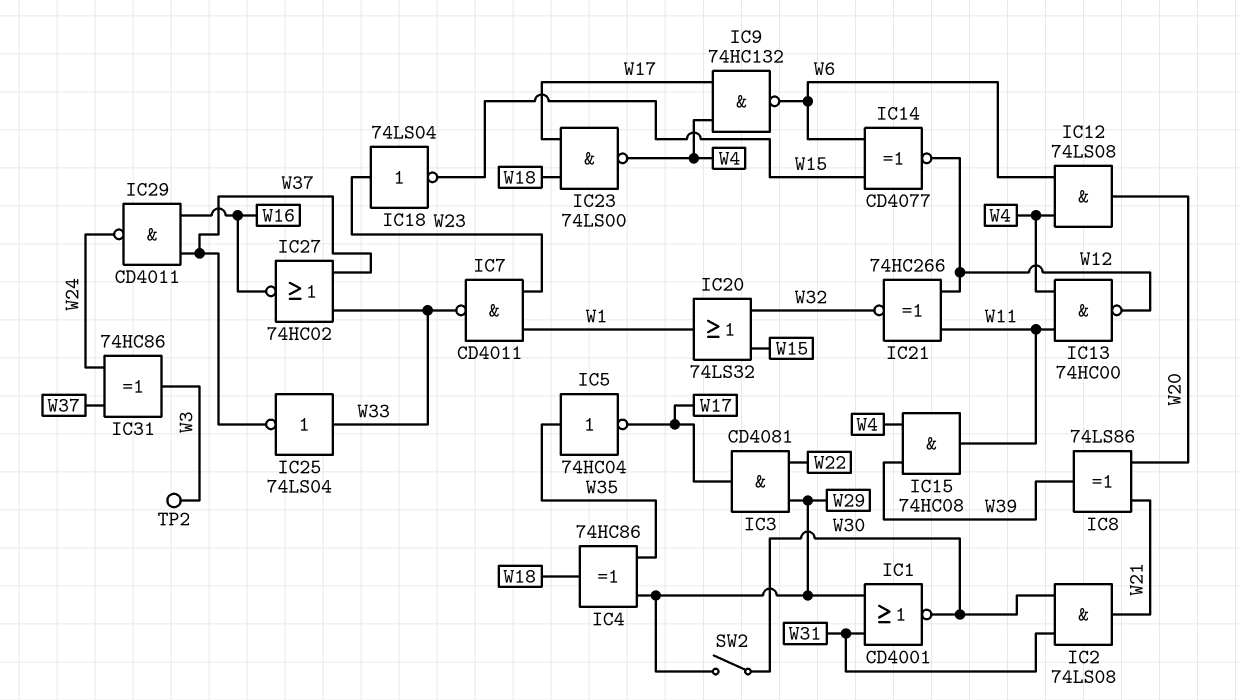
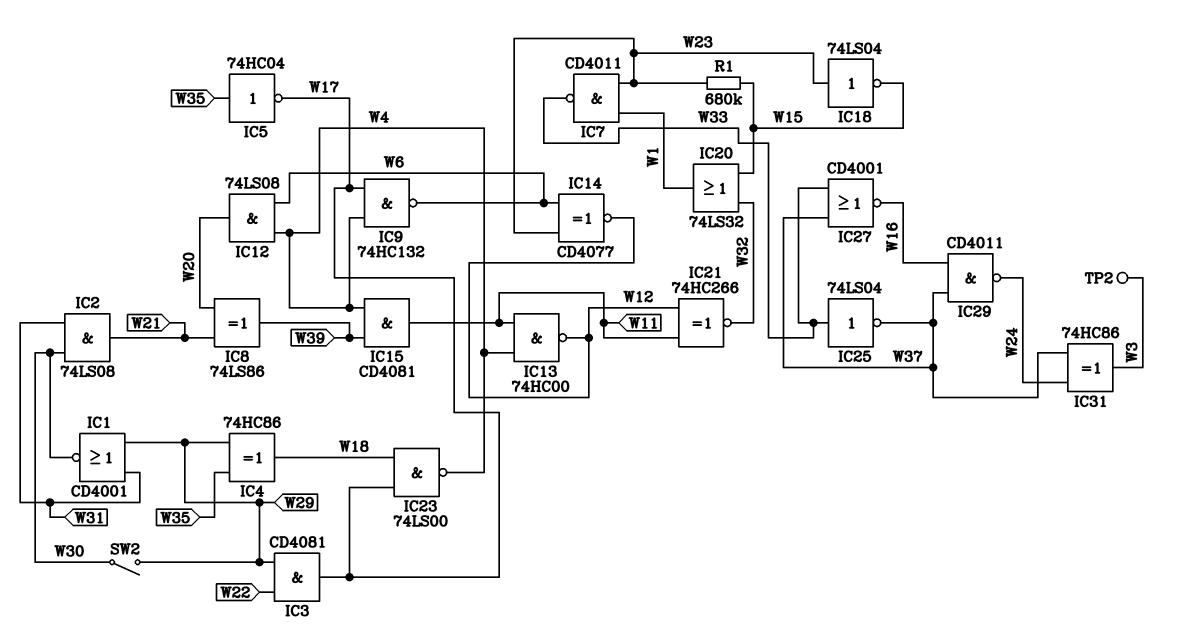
IC14: XNOR CD4077 (in W6, in W15, out W12) -> XNOR CD4077 (in W6, in W23, out W12)
IC15: AND 74HC08 (in W4, in W39, out W11) -> AND CD4081 (in W4, in W39, out W11)
IC27: NOR 74HC02 (in W33, in W37, out W16) -> NOR CD4001 (in W33, in W37, out W16)
R1: none -> 680k (W15, W23)

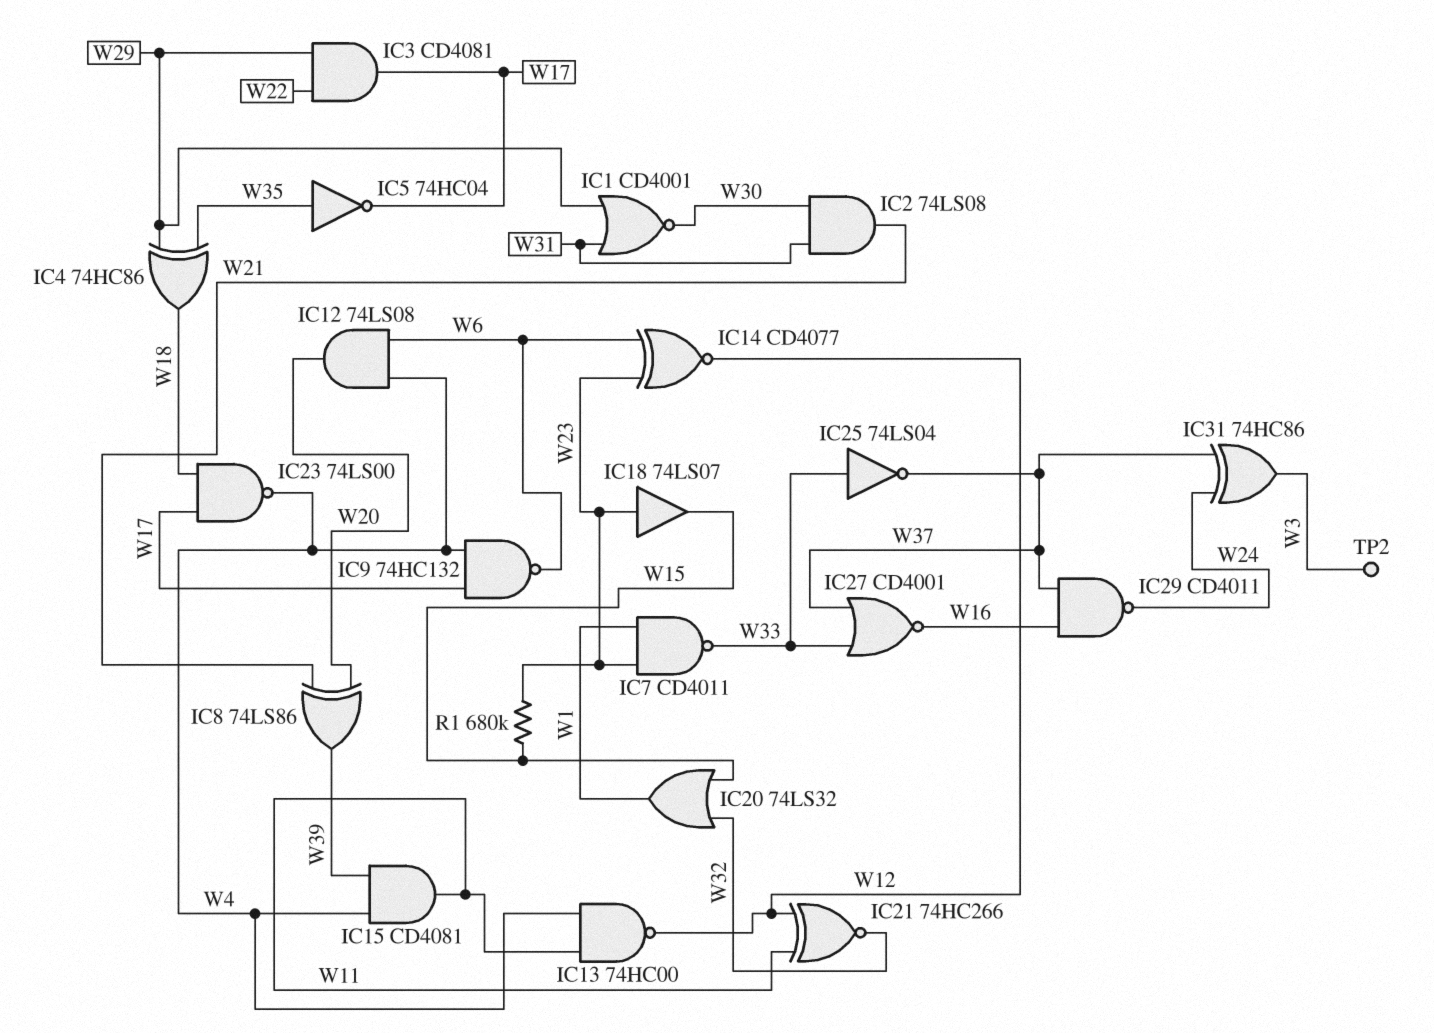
IC18: NOT 74LS04 (in W23, out W15) -> buffer 74LS07 (in W23, out W15)
SW2: switch (W29, W30) -> none

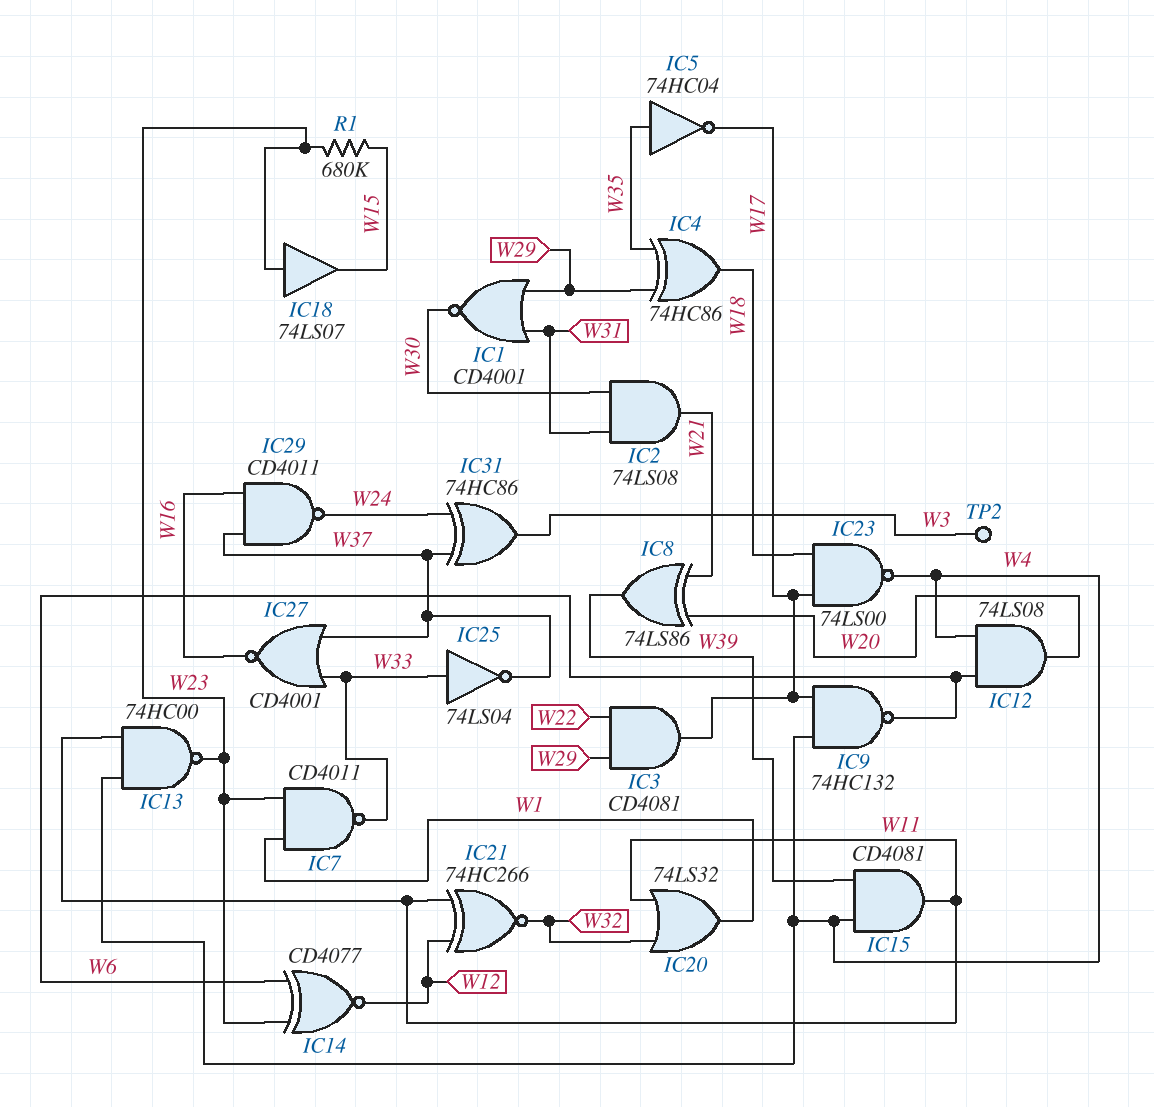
IC13: NAND 74HC00 (in W4, in W11, out W12) -> NAND 74HC00 (in W4, in W11, out W23)
IC20: OR 74LS32 (in W15, in W32, out W1) -> OR 74LS32 (in W11, in W32, out W1)

